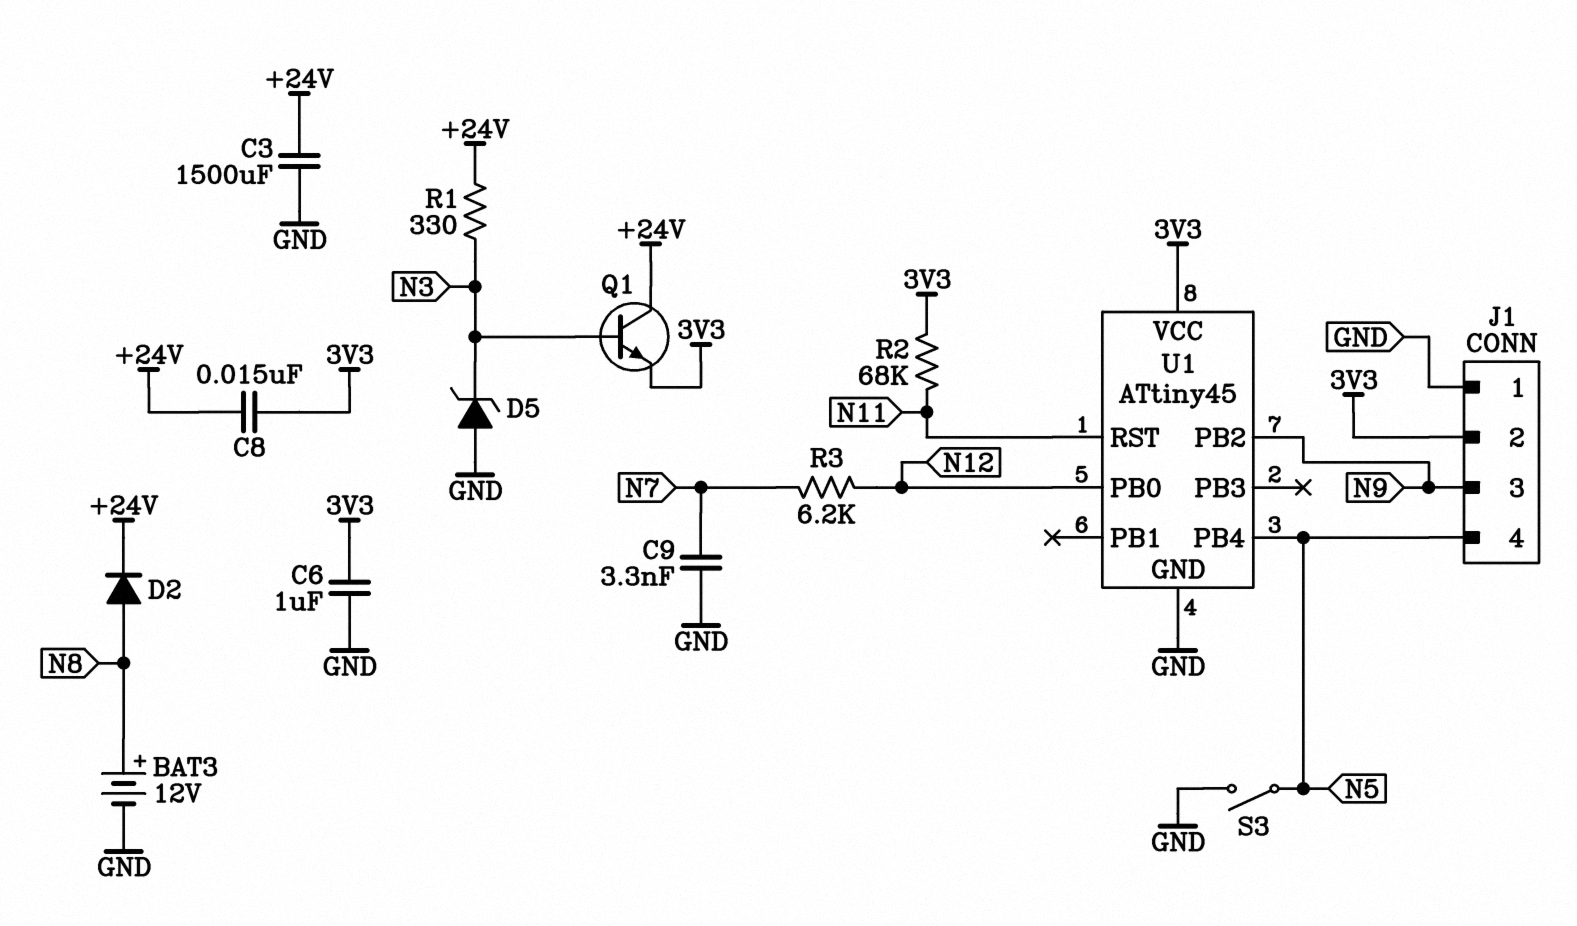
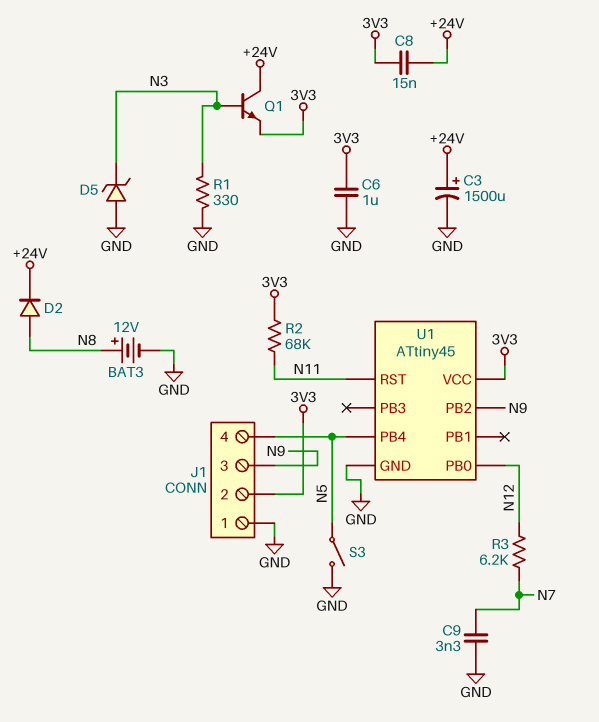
C3: 1500uF (+24V, GND) -> 1500uF (plus +24V, minus GND)
R1: 330 (+24V, N3) -> 330 (GND, N3)

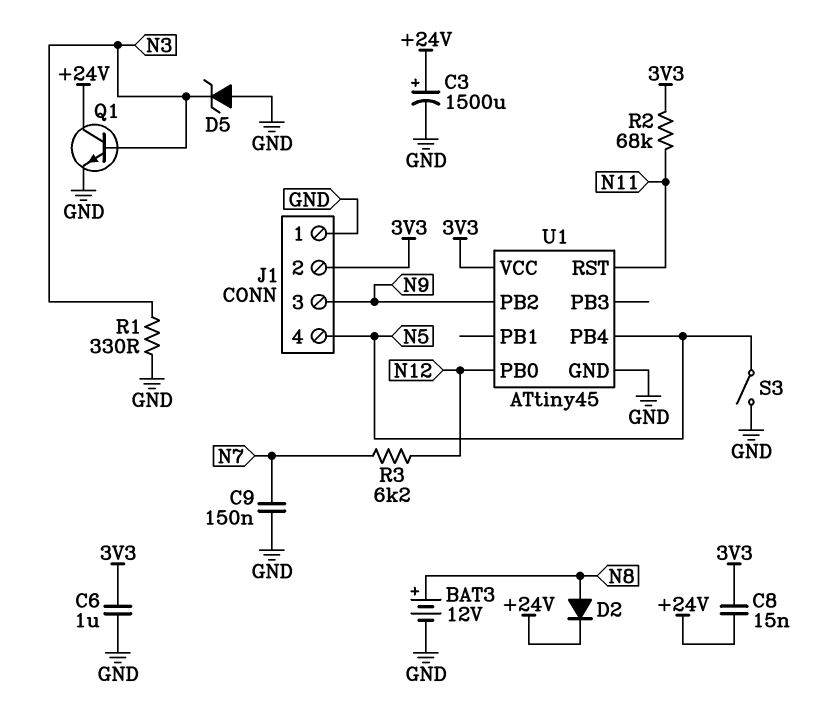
C9: 3.3nF (GND, N7) -> 150nF (GND, N7)
Q1: NPN (B N3, C +24V, E 3V3) -> NPN (B N3, C +24V, E GND)

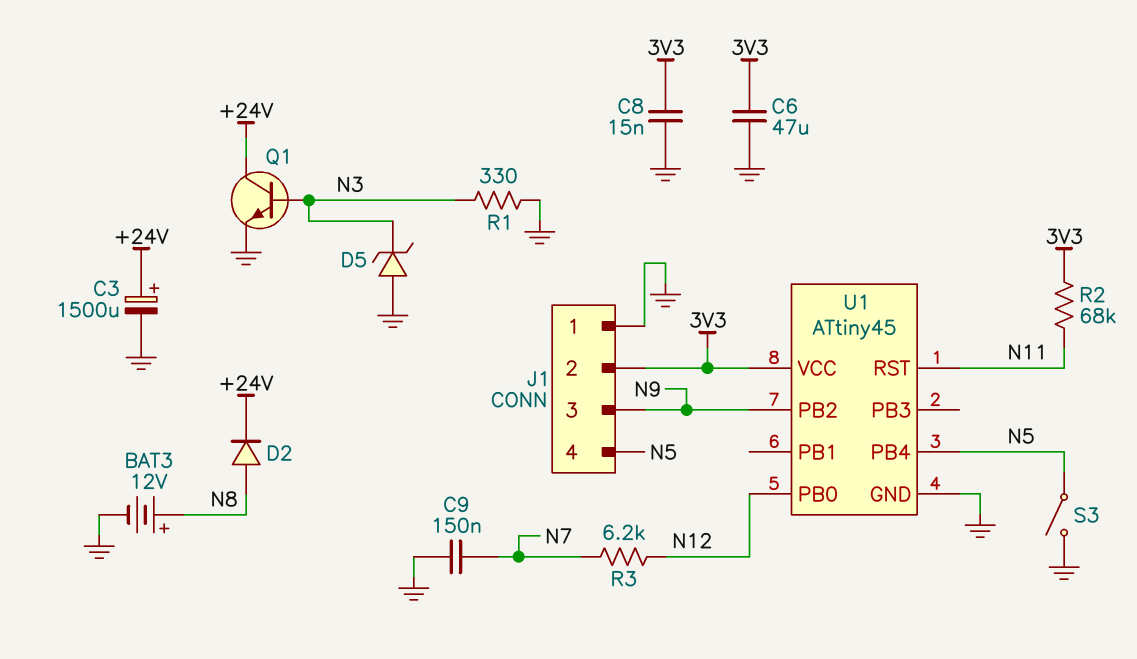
C6: 1uF (3V3, GND) -> 47uF (3V3, GND)
C8: 15nF (+24V, 3V3) -> 15nF (3V3, GND)

